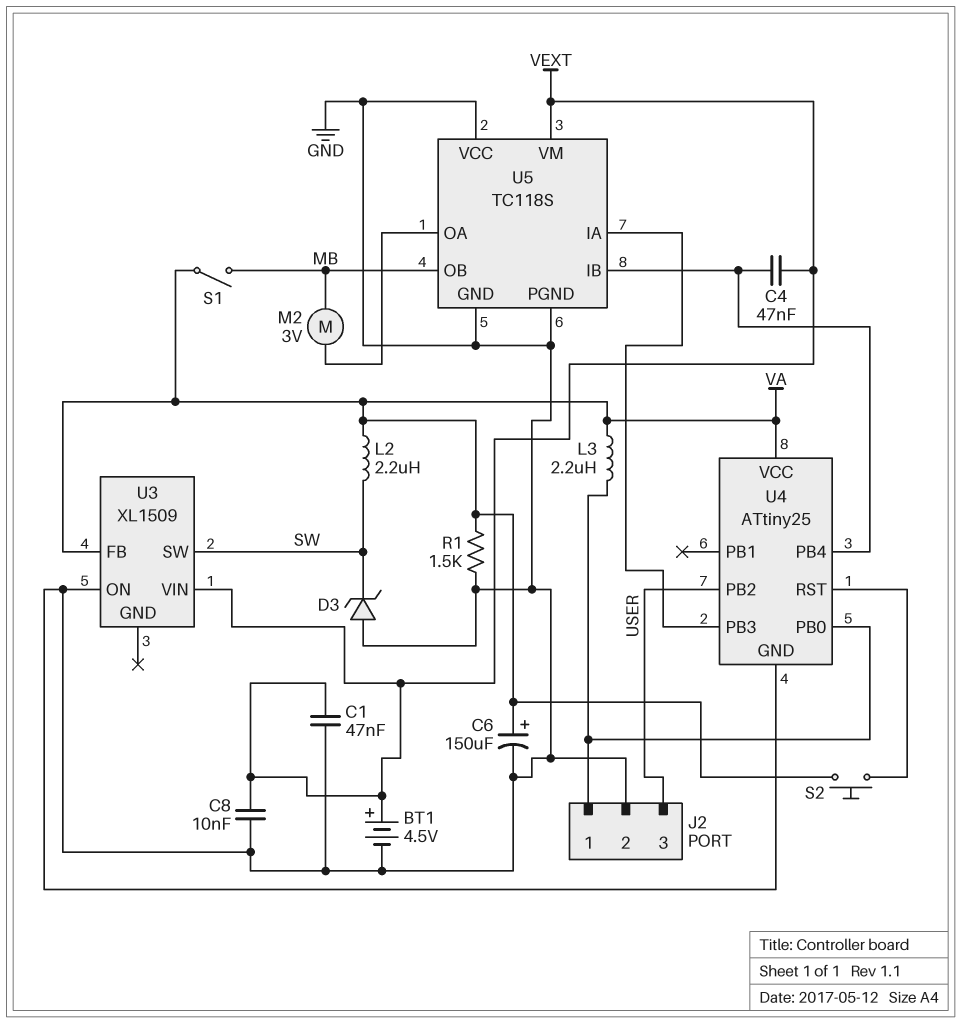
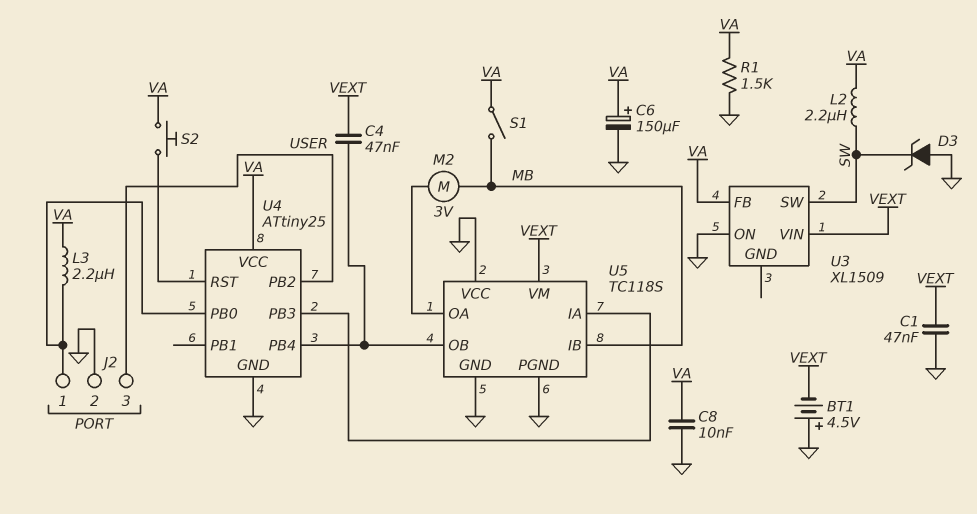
BT1: 4.5V (plus VEXT, minus GND) -> 4.5V (plus GND, minus VEXT)
C8: 10nF (GND, VEXT) -> 10nF (GND, VA)
U5 pin IB: U4/PB4 -> MB
U5 pin OB: MB -> U4/PB4

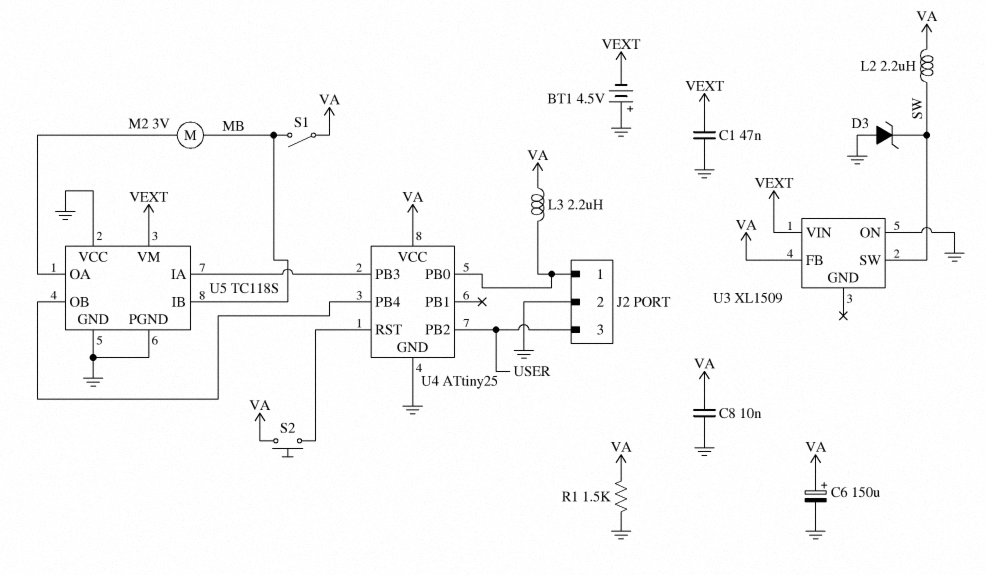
C4: 47nF (U4/PB4, VEXT) -> none

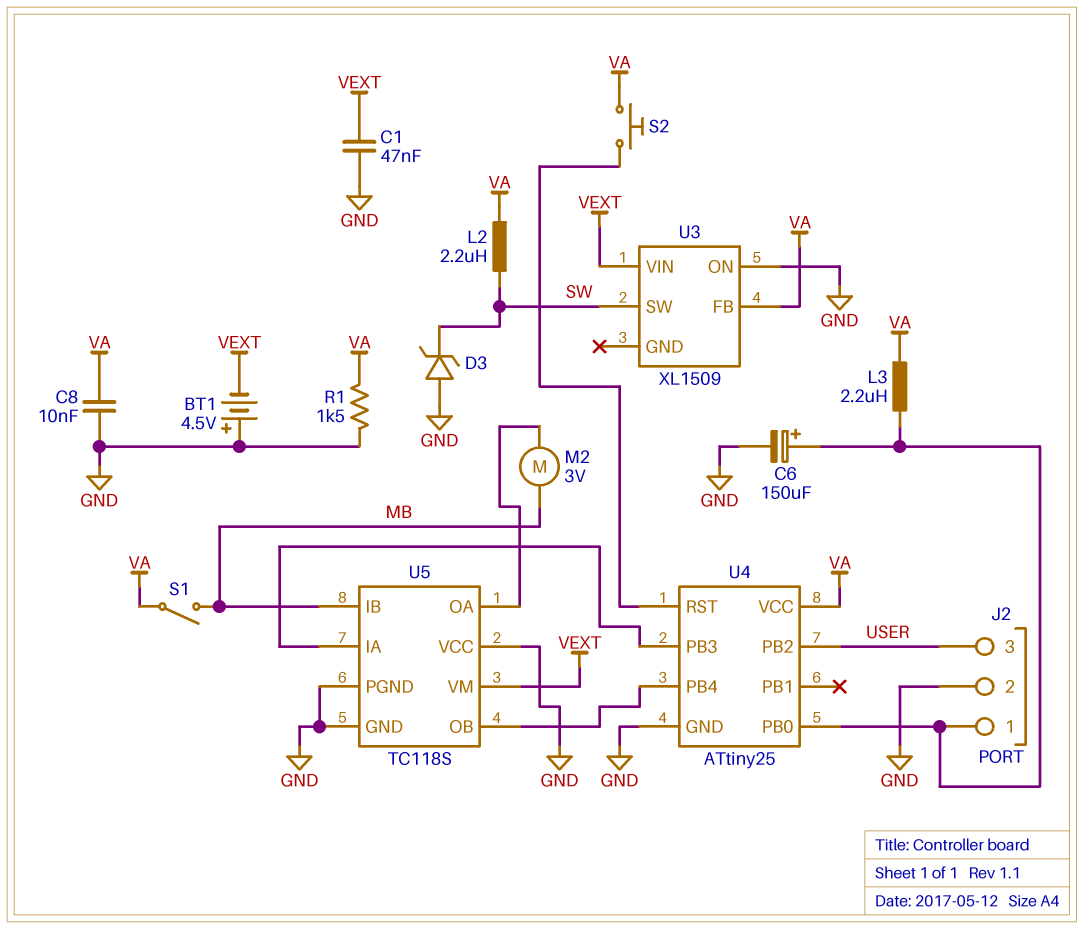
C6: 150uF (plus VA, minus GND) -> 150uF (plus J2/1, minus GND)

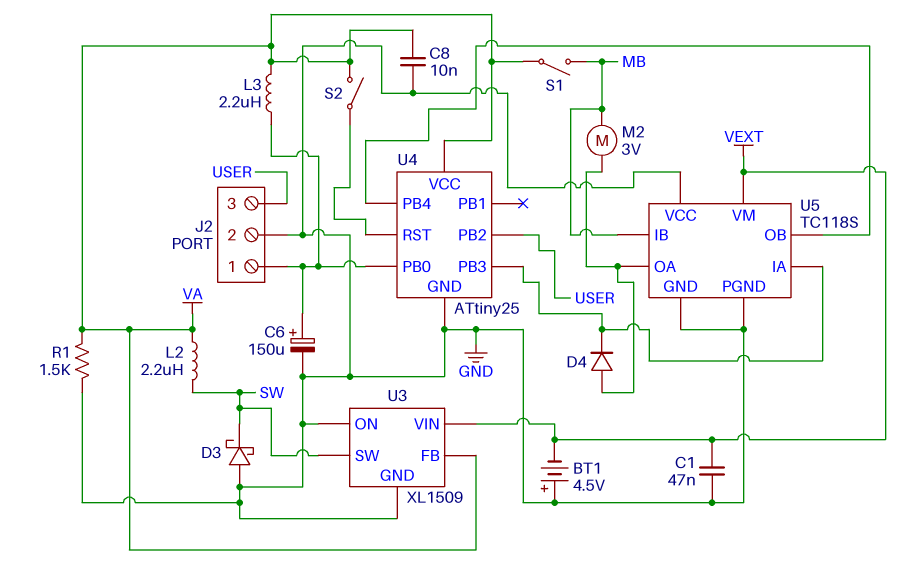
D3: zener (A GND, K SW) -> schottky (A GND, K SW)
D4: none -> diode (A U5/OA, K U4/PB3)
S2: button (U4/RST, VA) -> switch (U4/RST, VA)
U3 pin GND: none -> GND

